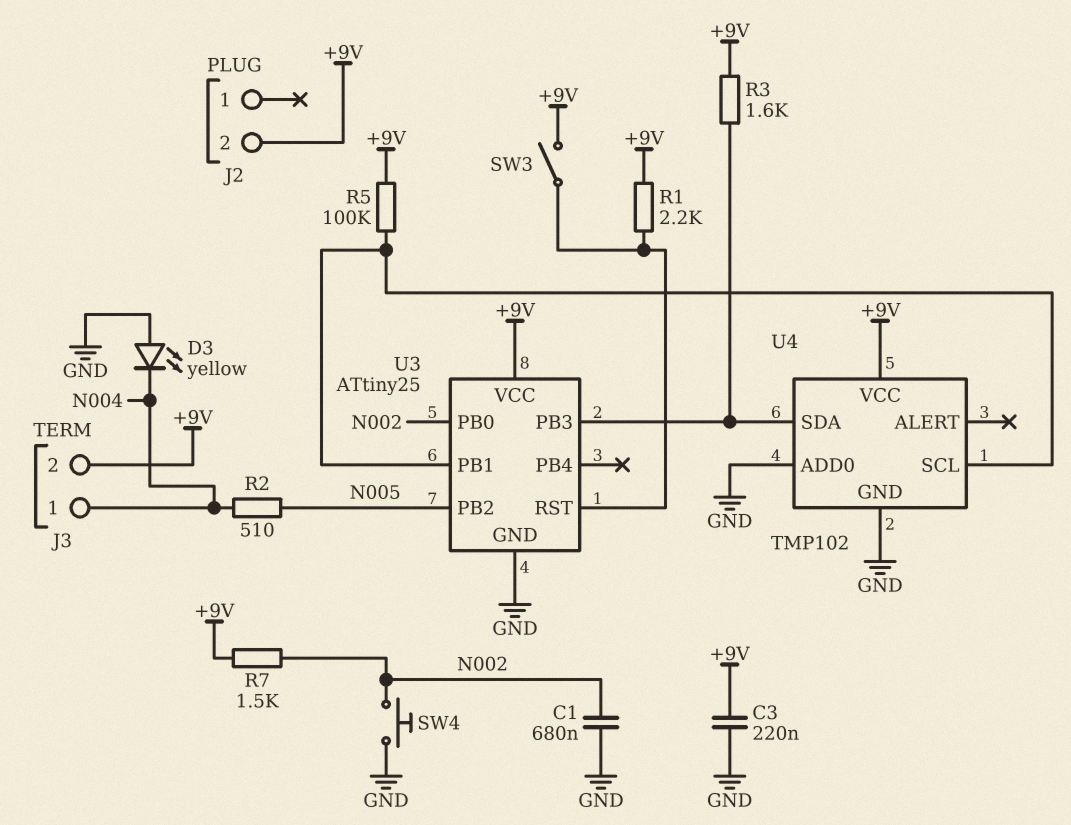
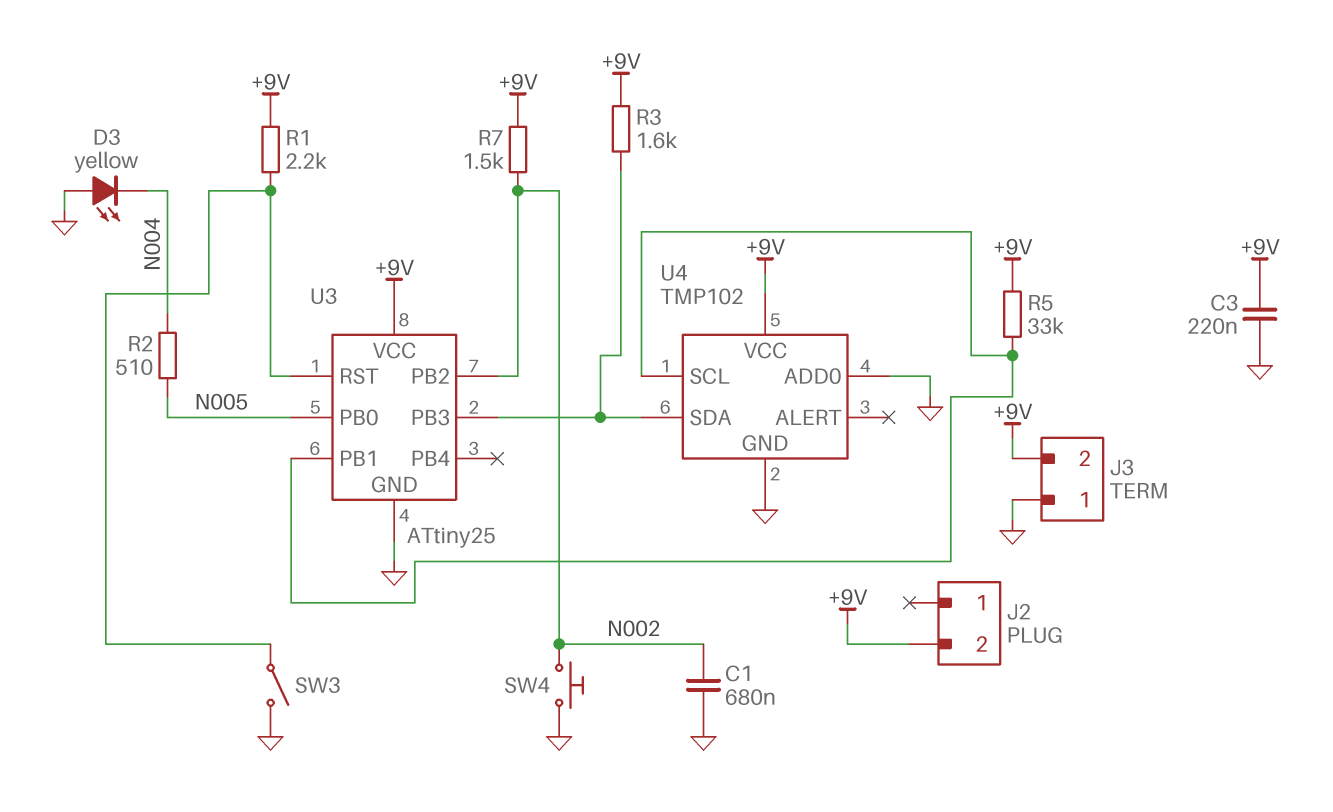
J3 pin 1: N004 -> GND
R5: 100k (+9V, U3/PB1) -> 33k (+9V, U3/PB1)
SW3: switch (+9V, U3/RST) -> switch (GND, U3/RST)
U3 pin PB0: N002 -> N005
U3 pin PB2: N005 -> N002

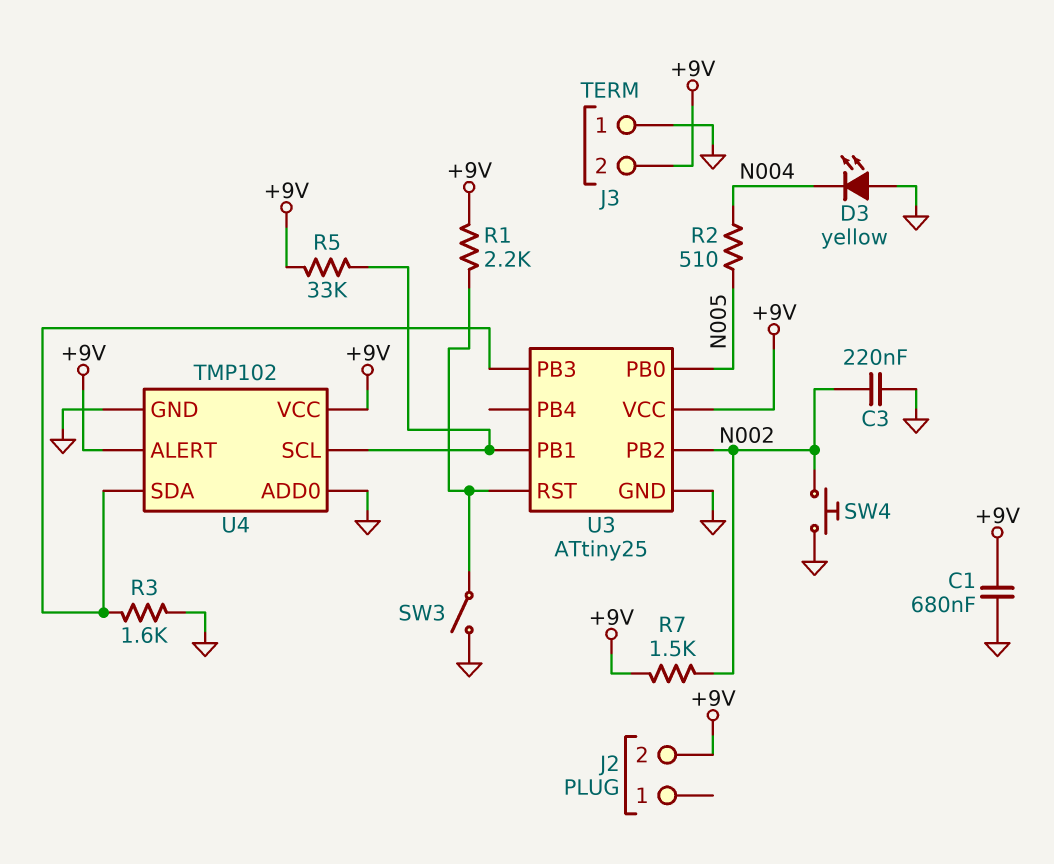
C1: 680nF (GND, N002) -> 680nF (+9V, GND)
C3: 220nF (+9V, GND) -> 220nF (GND, N002)
R3: 1.6k (+9V, U3/PB3) -> 1.6k (GND, U3/PB3)
U4 pin ALERT: none -> +9V

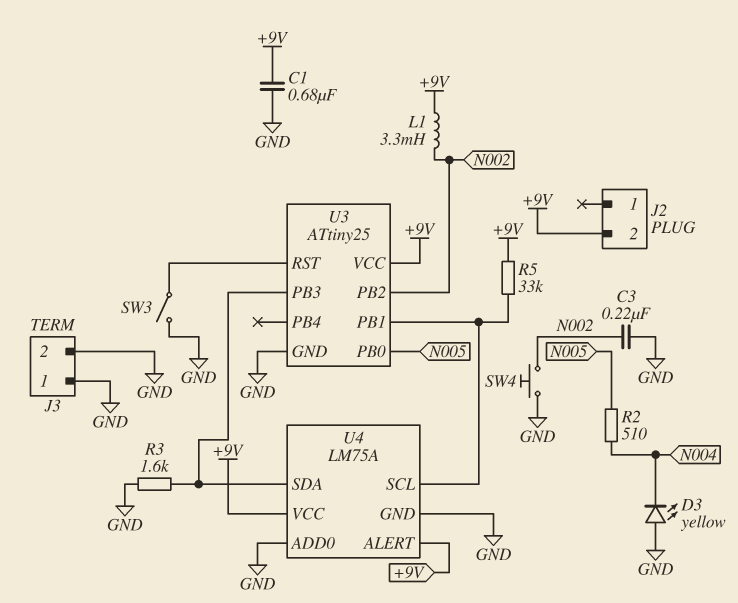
J3 pin 2: +9V -> GND
L1: none -> 3.3mH (+9V, N002)
R1: 2.2k (+9V, U3/RST) -> none
R7: 1.5k (+9V, N002) -> none
U4: TMP102 -> LM75A

